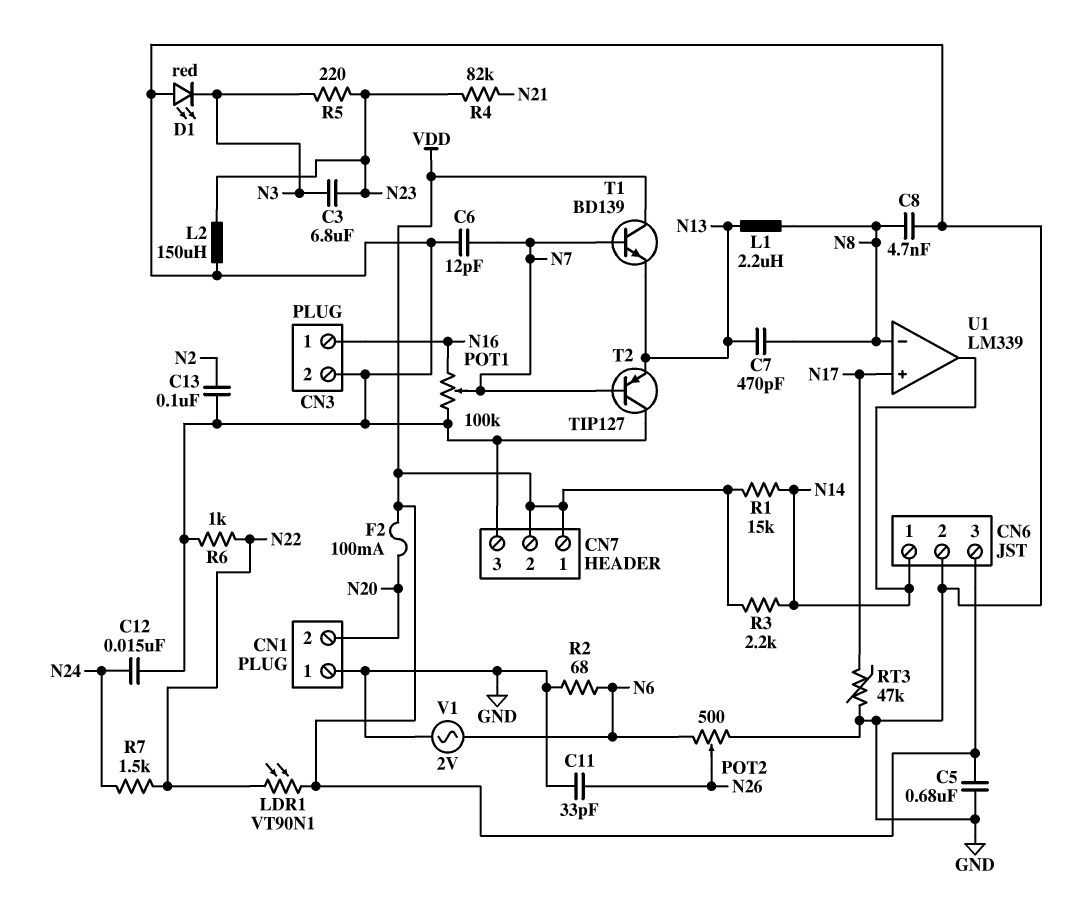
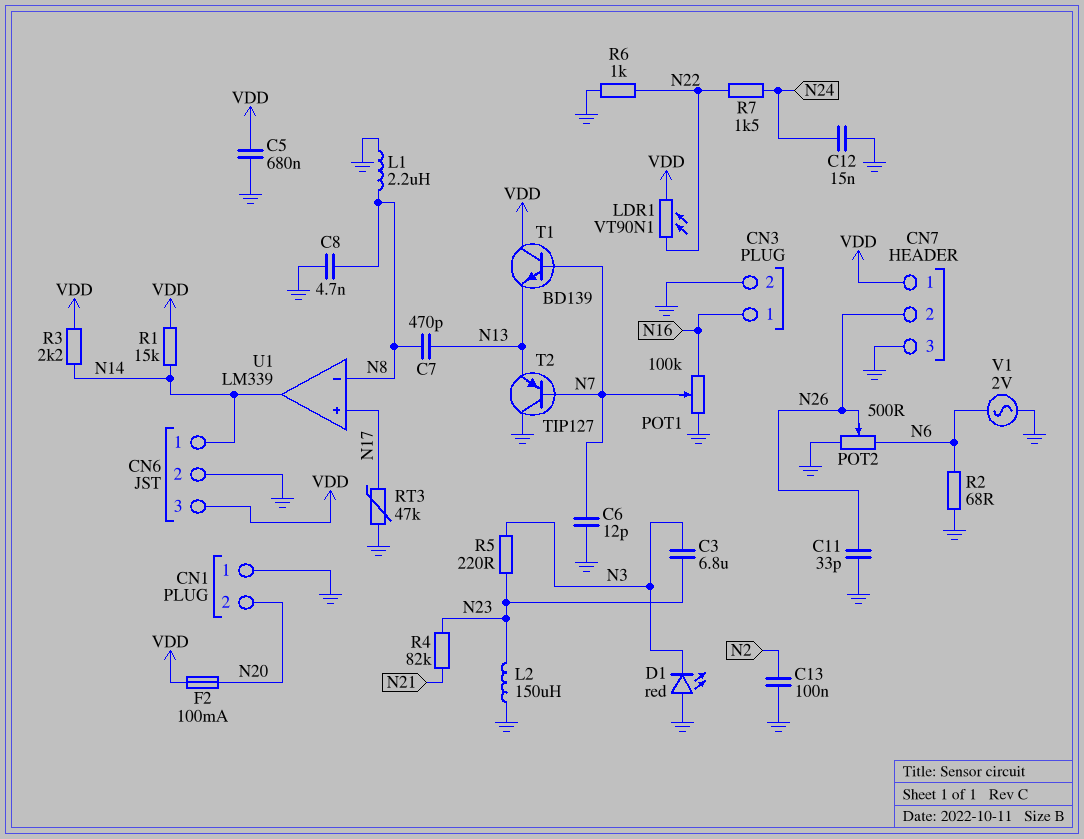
CN7 pin 2: VDD -> N26
L1: 2.2uH (N8, N13) -> 2.2uH (GND, N8)

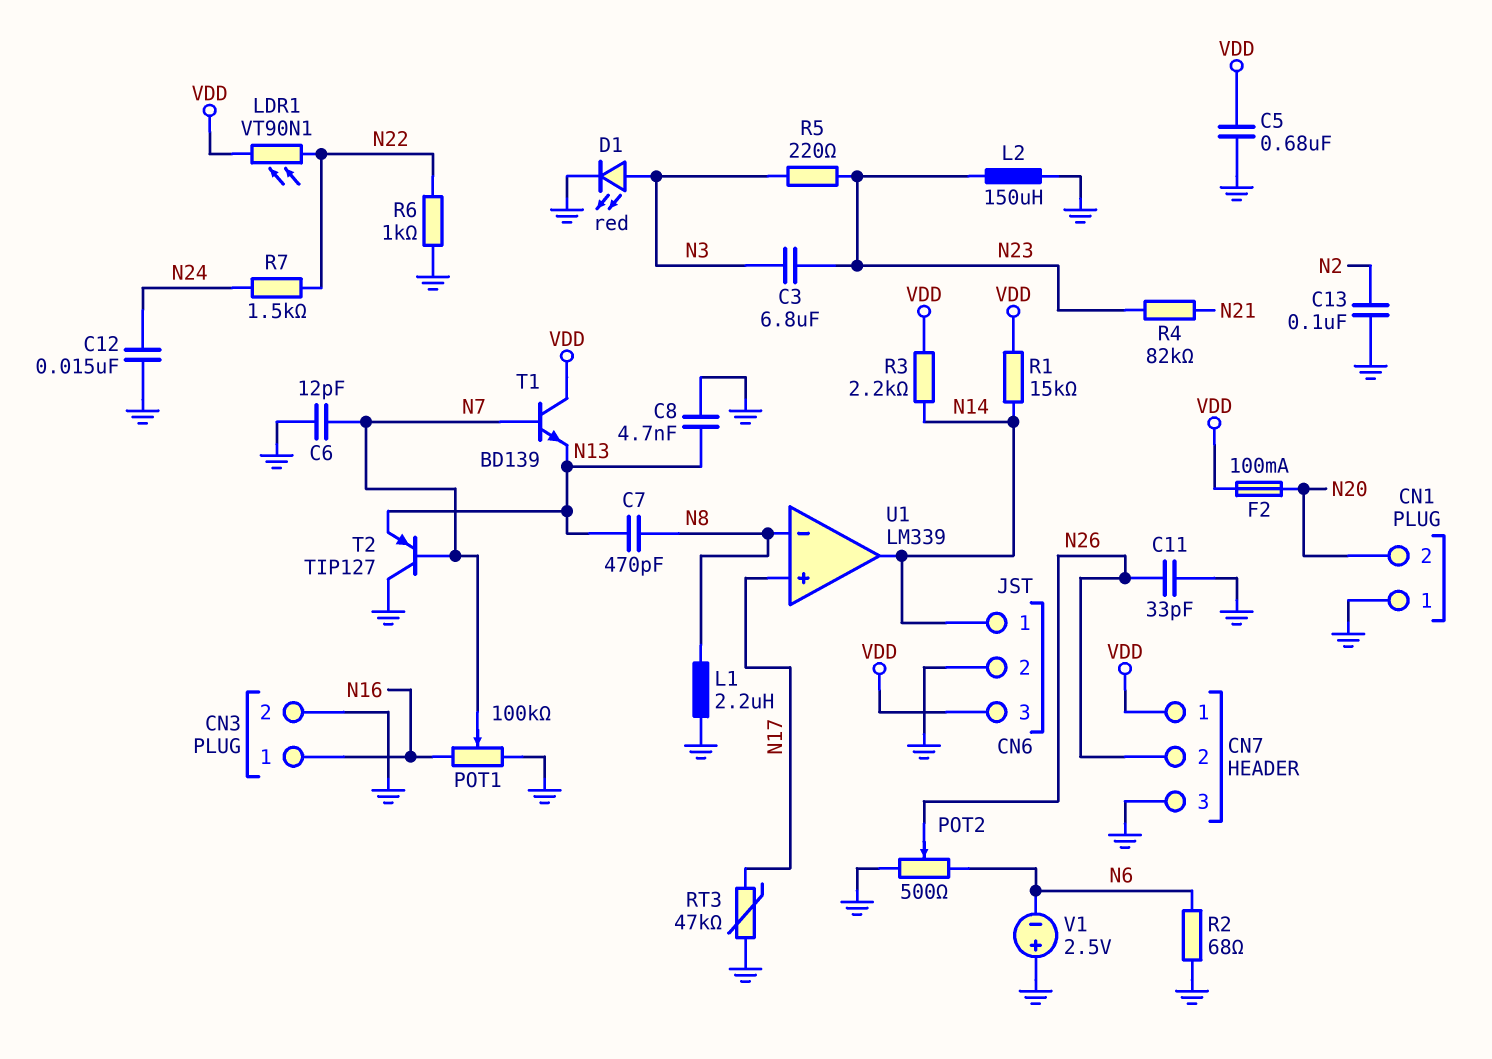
C8: 4.7nF (GND, N8) -> 4.7nF (GND, N13)
D1: LED red (A GND, K N3) -> LED red (A N3, K GND)
V1: AC 2V (GND, N6) -> 2.5V (plus GND, minus N6)

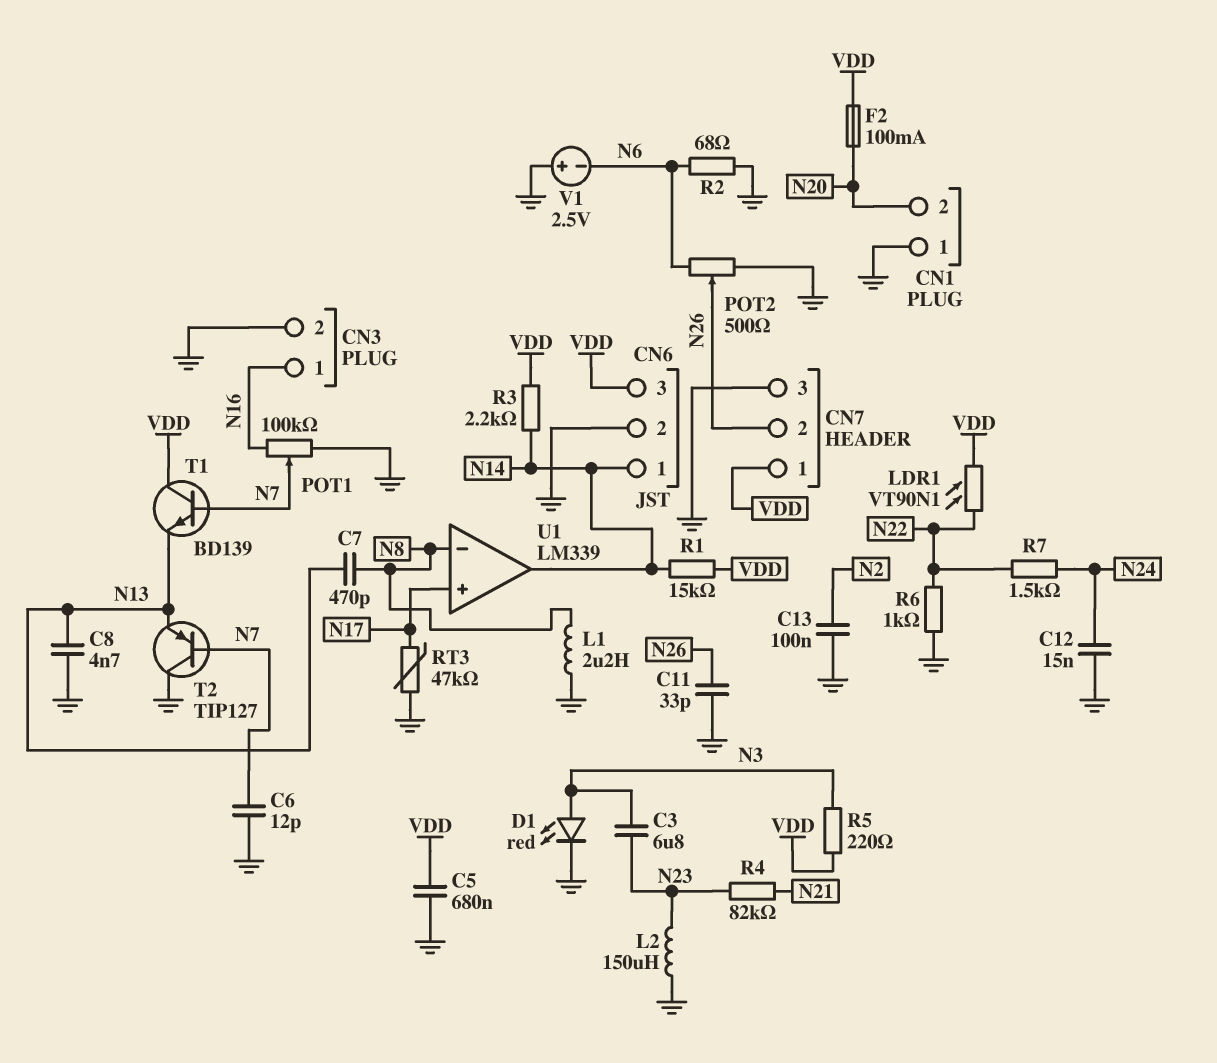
R5: 220 (N3, N23) -> 220 (N3, VDD)

